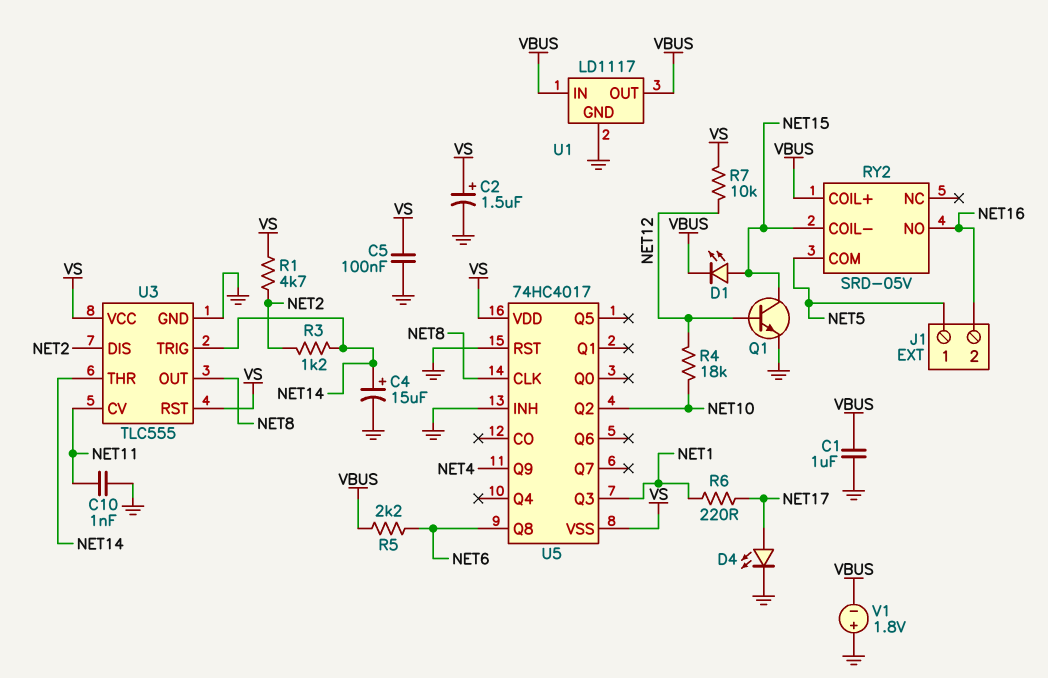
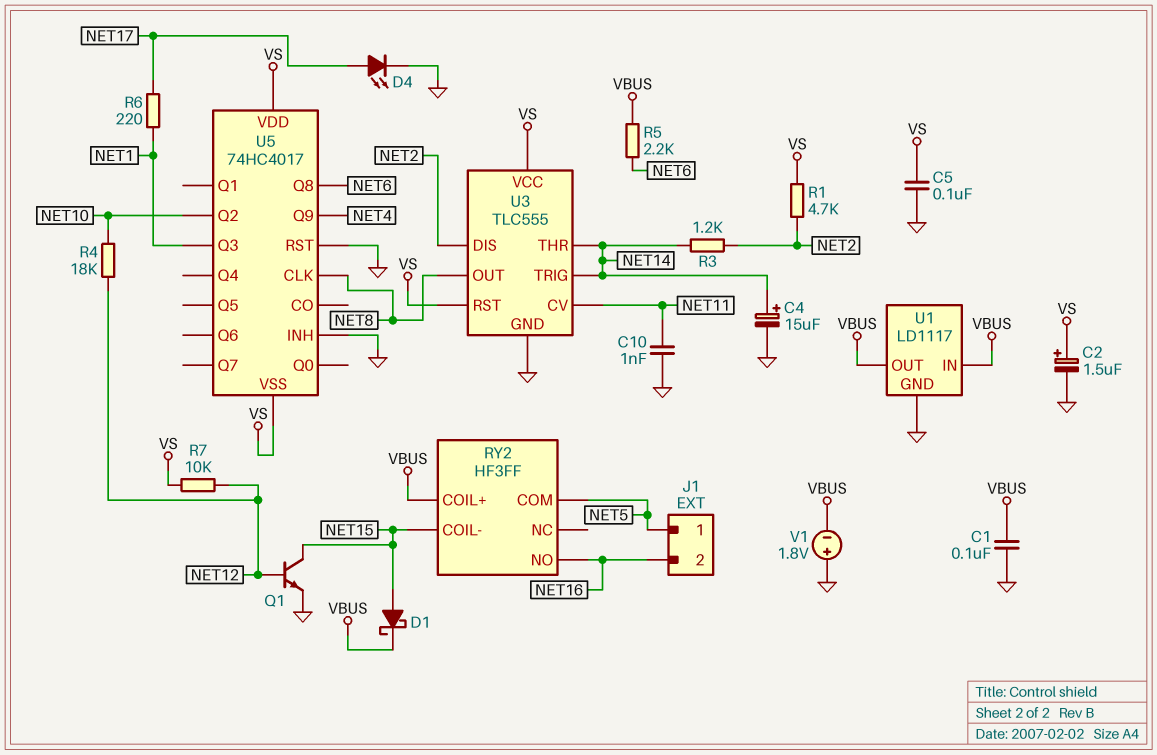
C1: 1uF (GND, VBUS) -> 100nF (GND, VBUS)
D1: LED (A NET15, K VBUS) -> schottky (A NET15, K VBUS)
RY2: SRD-05V -> HF3FF

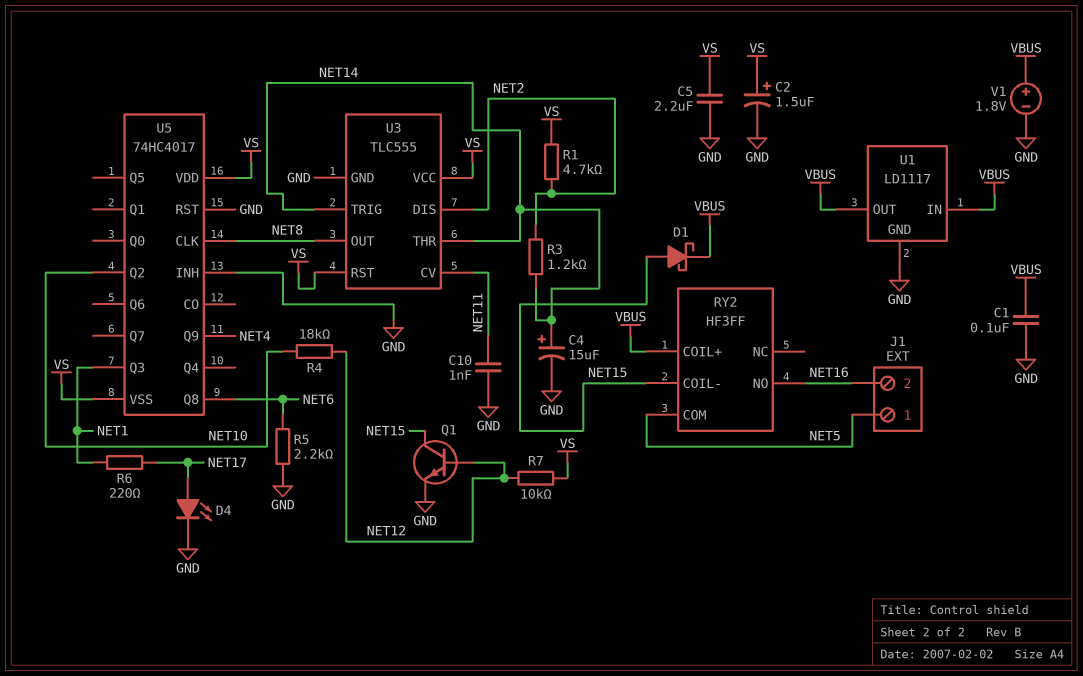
C5: 100nF (GND, VS) -> 2.2uF (GND, VS)
R5: 2.2k (NET6, VBUS) -> 2.2k (GND, NET6)
V1: 1.8V (plus GND, minus VBUS) -> 1.8V (plus VBUS, minus GND)

